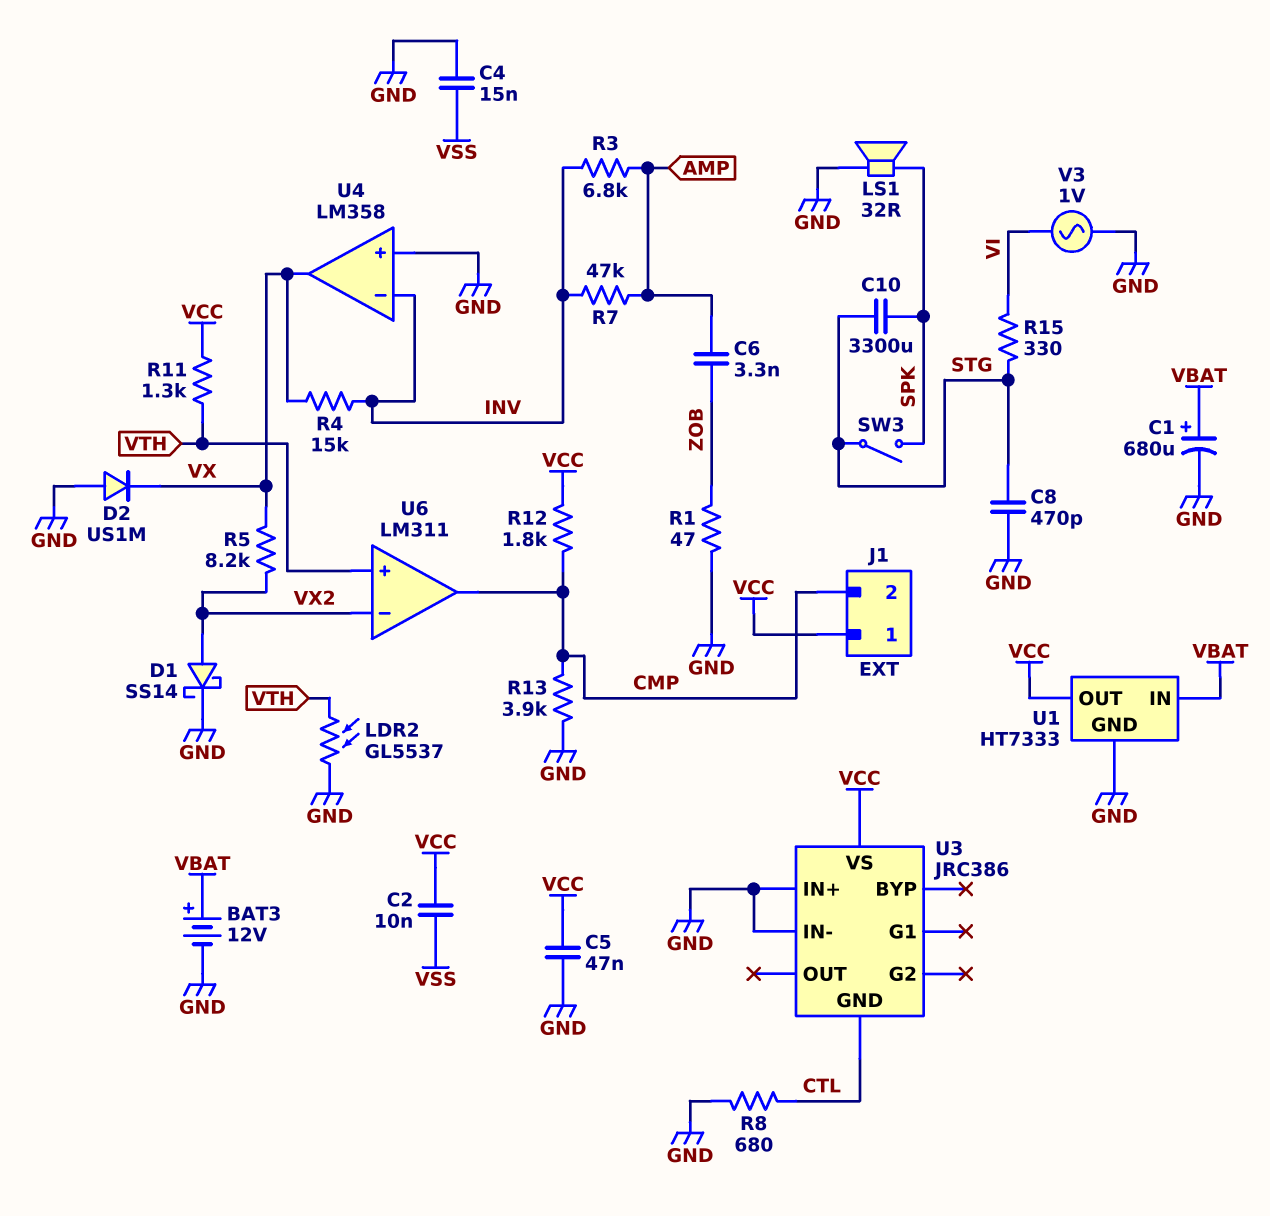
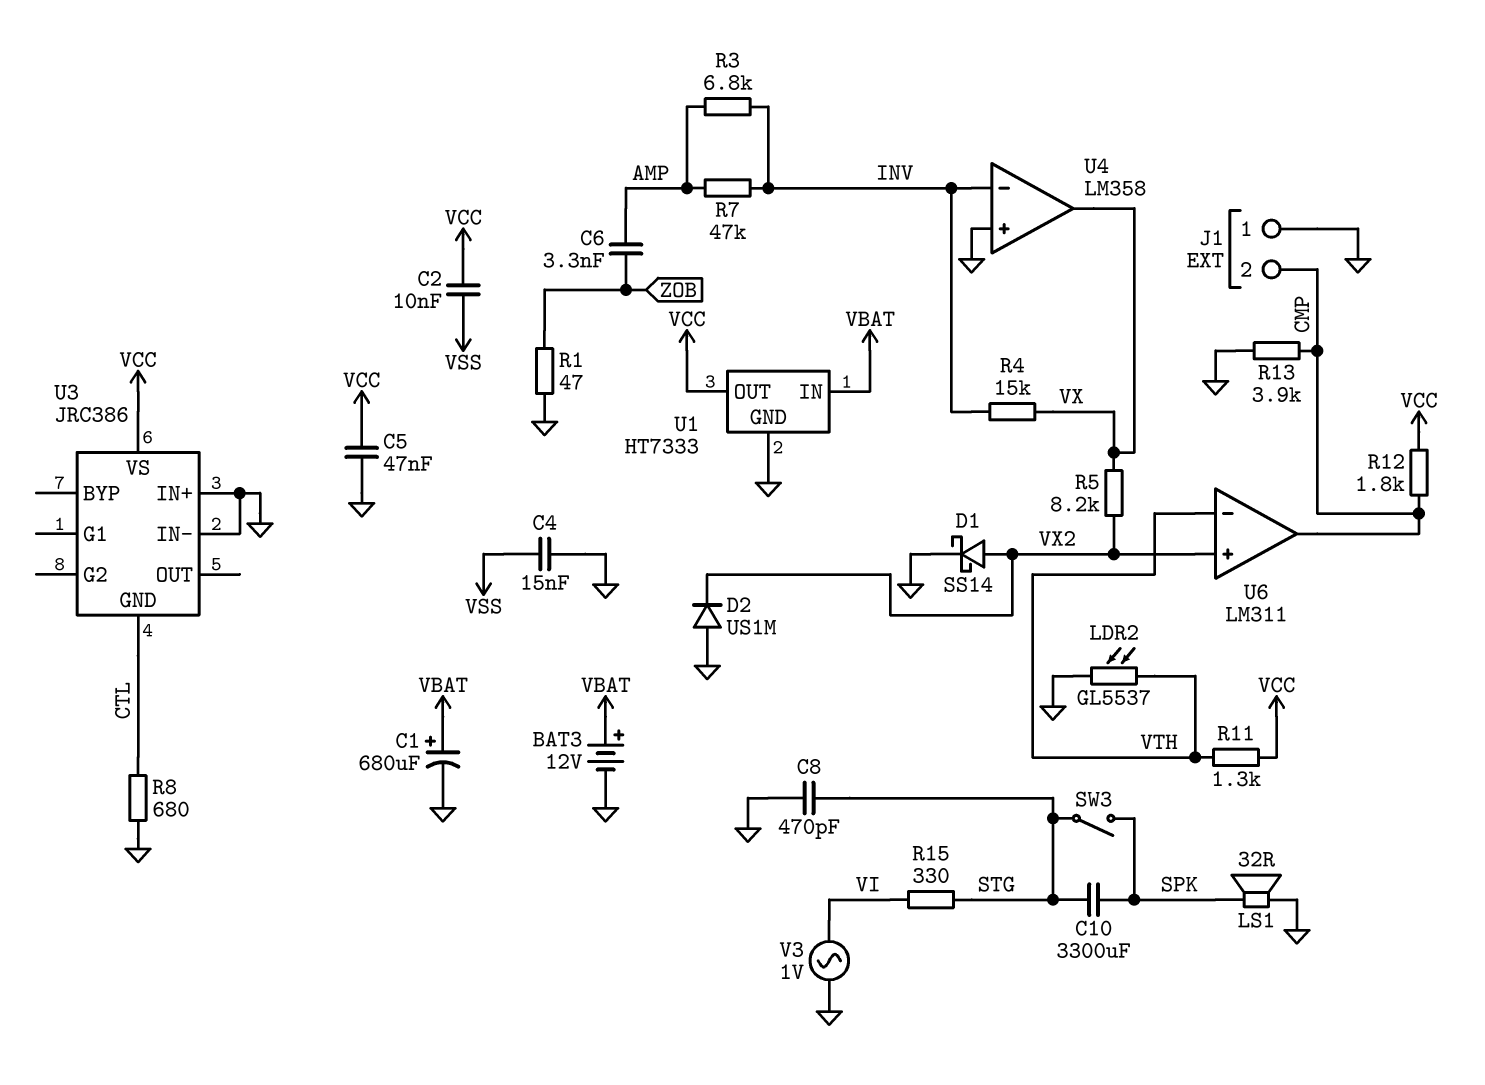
D2: diode US1M (A GND, K VX) -> diode US1M (A GND, K VX2)
J1 pin 1: VCC -> GND
U6 pin in+: VTH -> VX2
U6 pin in-: VX2 -> VTH

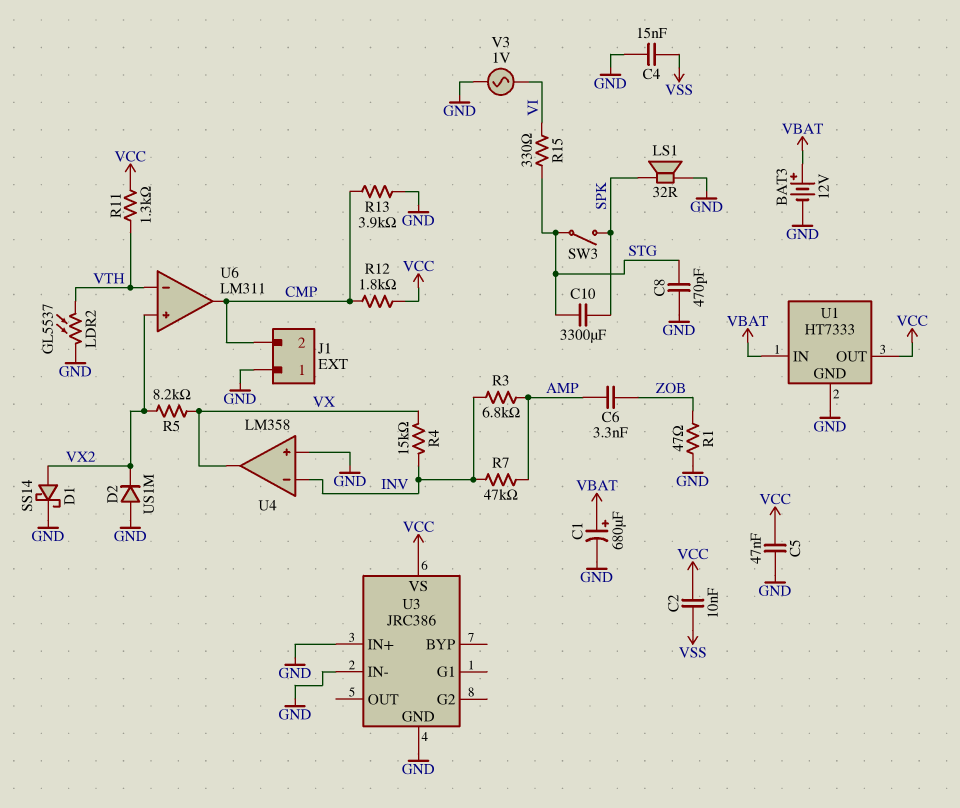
R8: 680 (CTL, GND) -> none
U3 pin GND: CTL -> GND

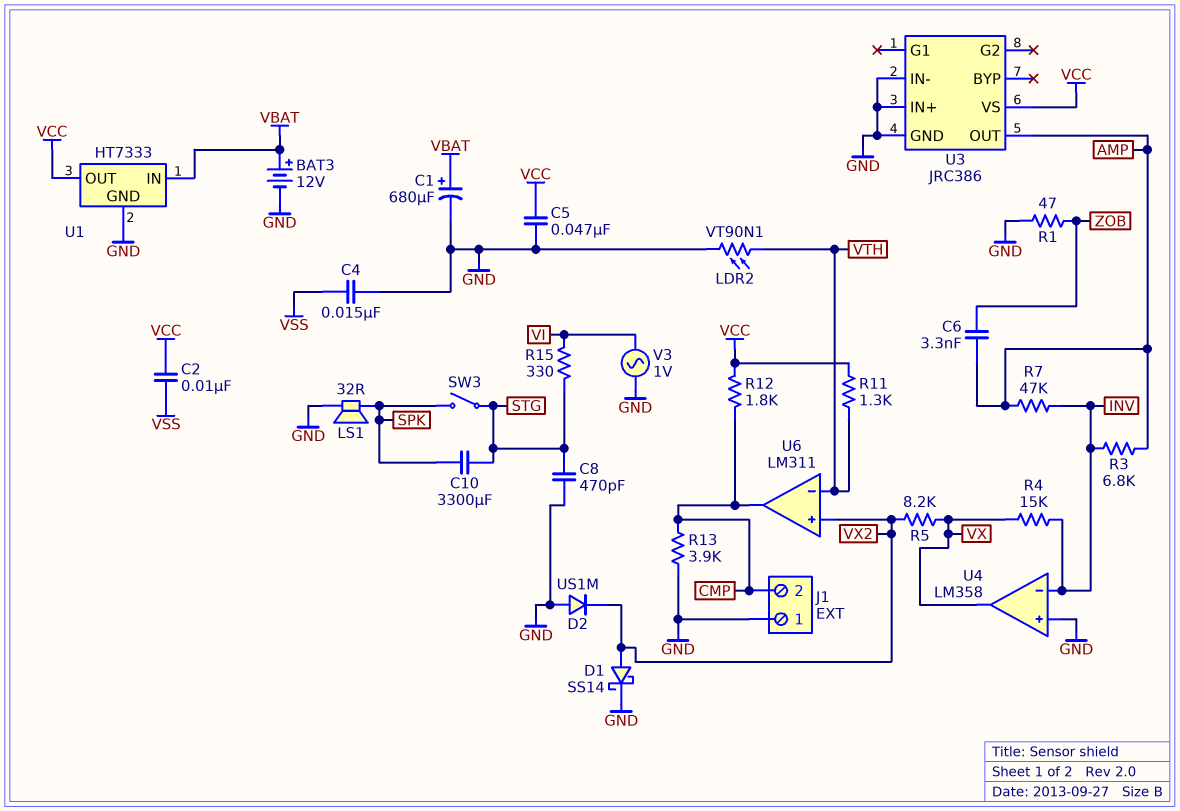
LDR2: GL5537 (GND, VTH) -> VT90N1 (GND, VTH)
U3 pin OUT: none -> AMP

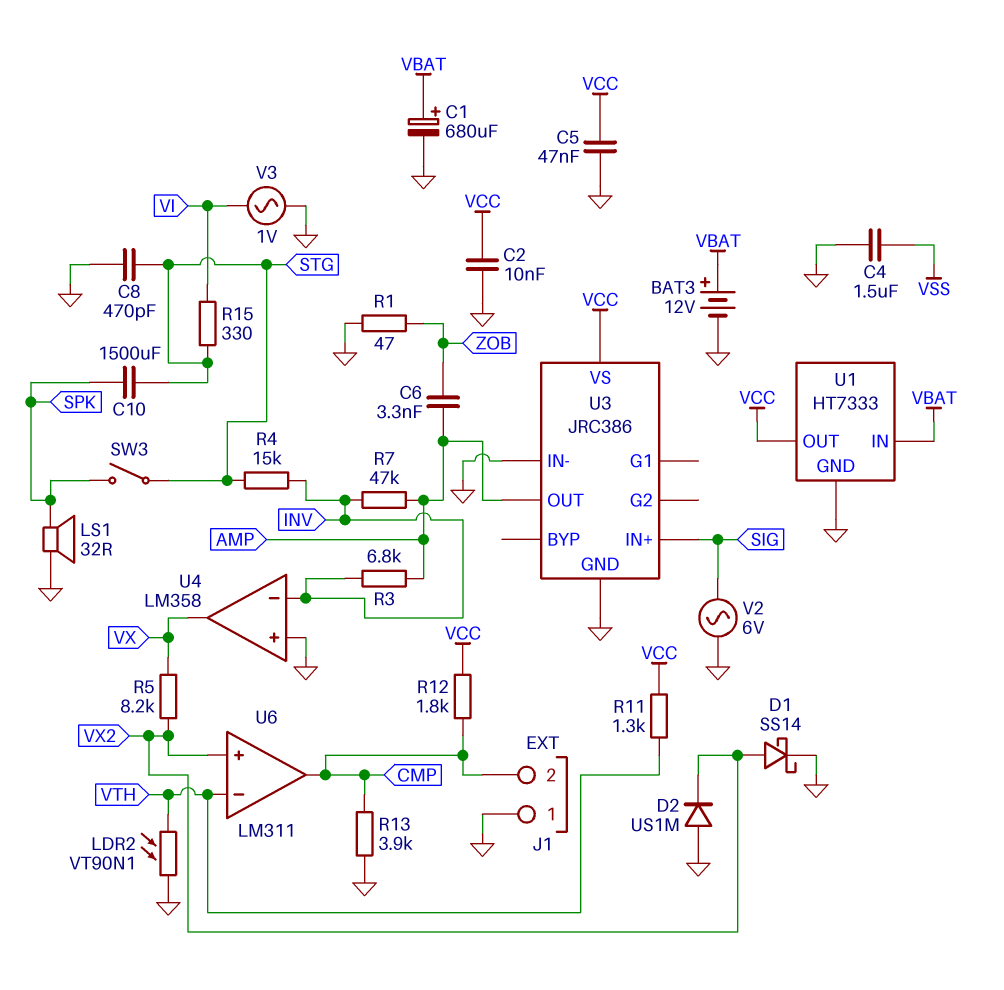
C2: 10nF (VCC, VSS) -> 10nF (GND, VCC)
C4: 15nF (GND, VSS) -> 1.5uF (GND, VSS)
C10: 3300uF (SPK, STG) -> 1500uF (SPK, STG)
R4: 15k (INV, VX) -> 15k (INV, STG)
U3 pin IN+: GND -> SIG
V2: none -> AC 6V (GND, SIG)

